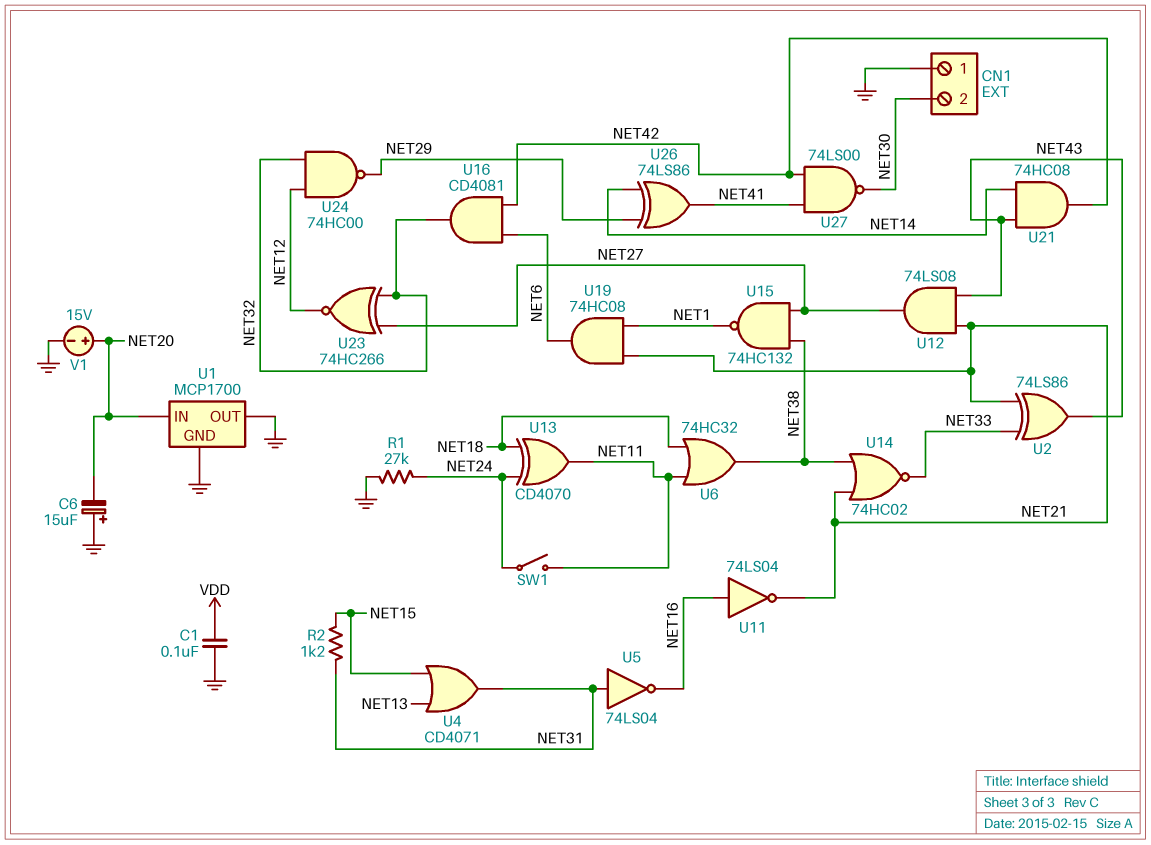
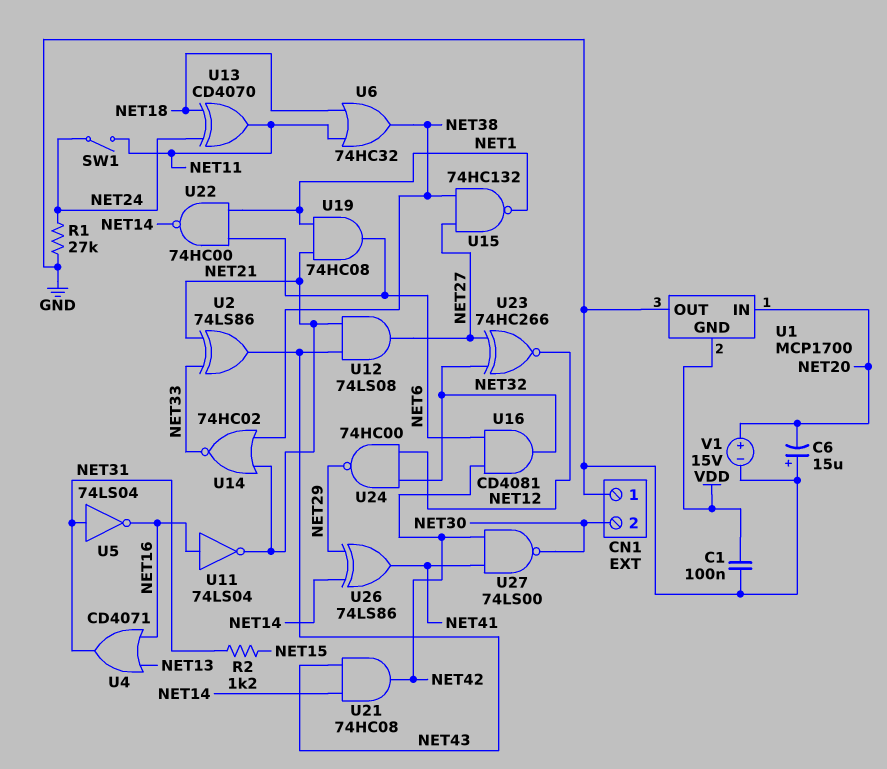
U1 pin GND: GND -> VDD
U4: OR CD4071 (in NET13, in NET15, out NET31) -> OR CD4071 (in NET13, in NET16, out NET31)
U22: none -> NAND 74HC00 (in NET1, in NET6, out NET14)

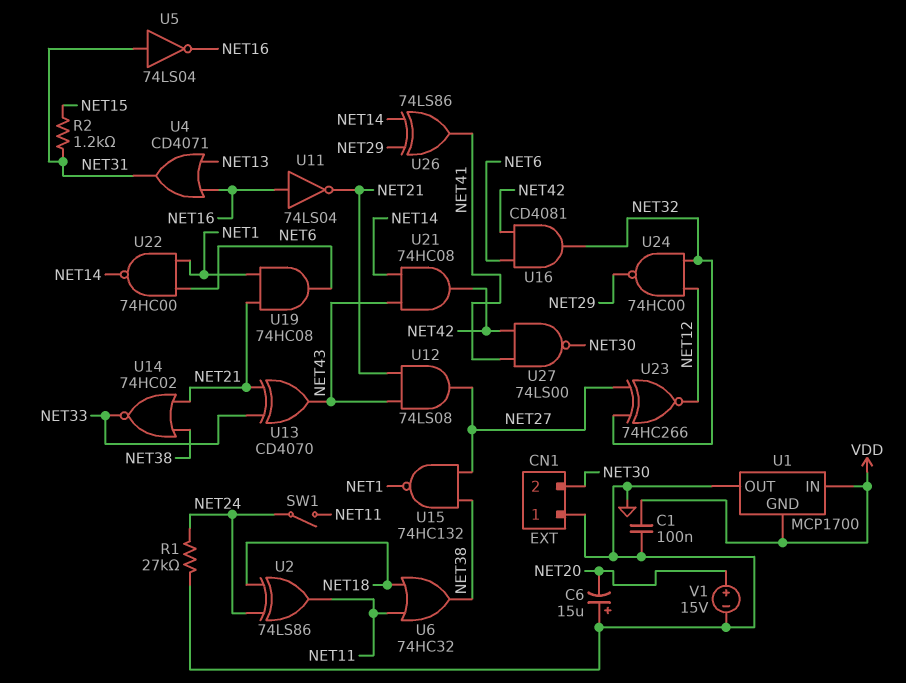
U1 pin IN: NET20 -> VDD
U2: XOR 74LS86 (in NET21, in NET33, out NET43) -> XOR 74LS86 (in NET18, in NET24, out NET11)
U13: XOR CD4070 (in NET18, in NET24, out NET11) -> XOR CD4070 (in NET21, in NET33, out NET43)

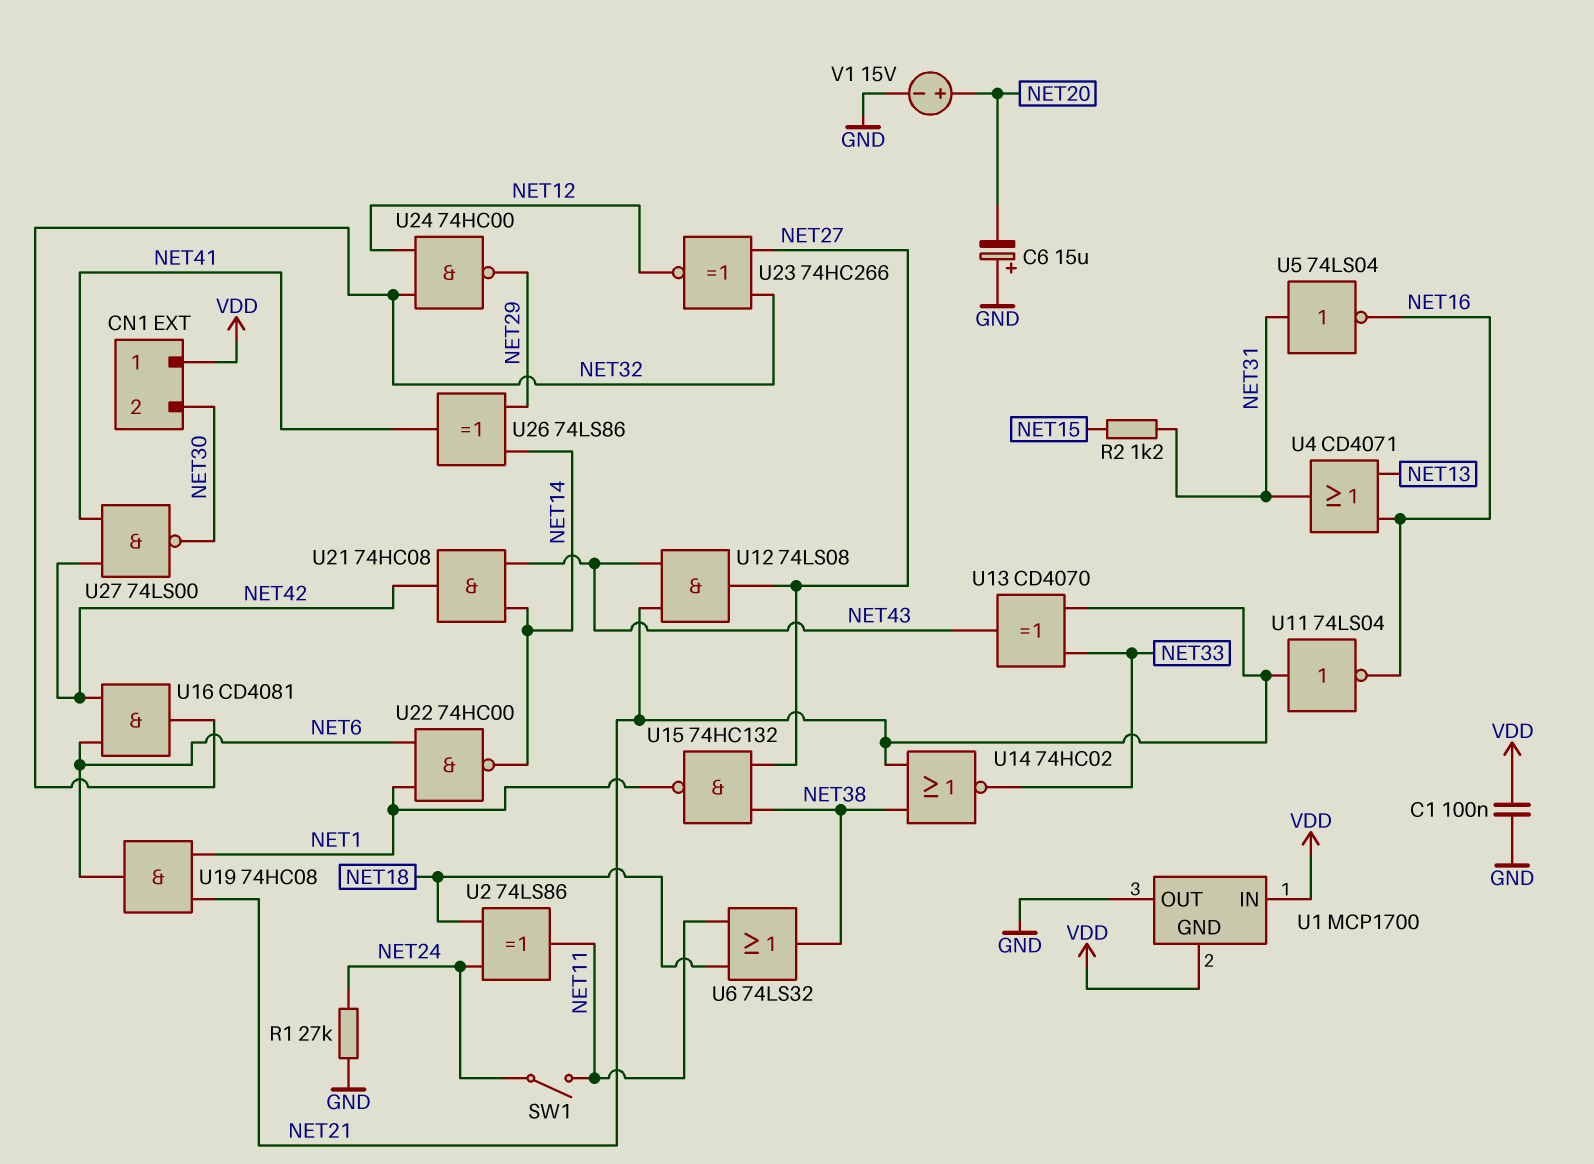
CN1 pin 1: GND -> VDD
U6: OR 74HC32 (in NET11, in NET18, out NET38) -> OR 74LS32 (in NET11, in NET18, out NET38)
U11: NOT 74LS04 (in NET16, out NET21) -> NOT 74LS04 (in NET21, out NET16)

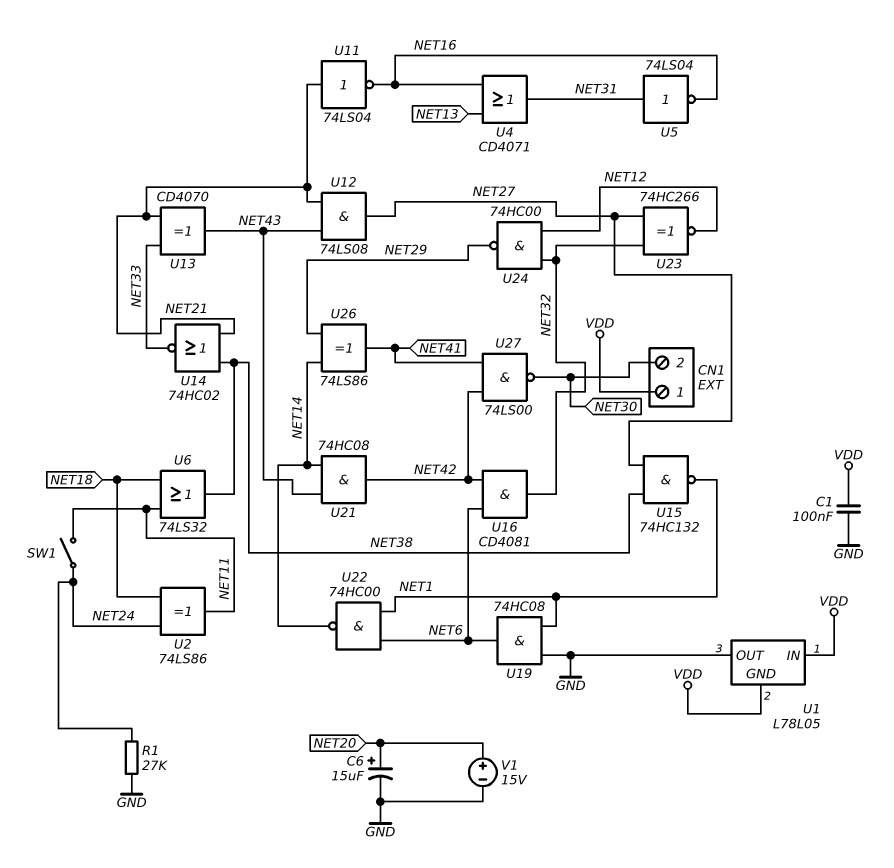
C6: 15uF (plus GND, minus NET20) -> 15uF (plus NET20, minus GND)
R2: 1.2k (NET15, NET31) -> none
U1: MCP1700 -> L78L05
U19: AND 74HC08 (in NET1, in NET21, out NET6) -> AND 74HC08 (in GND, in NET1, out NET6)

